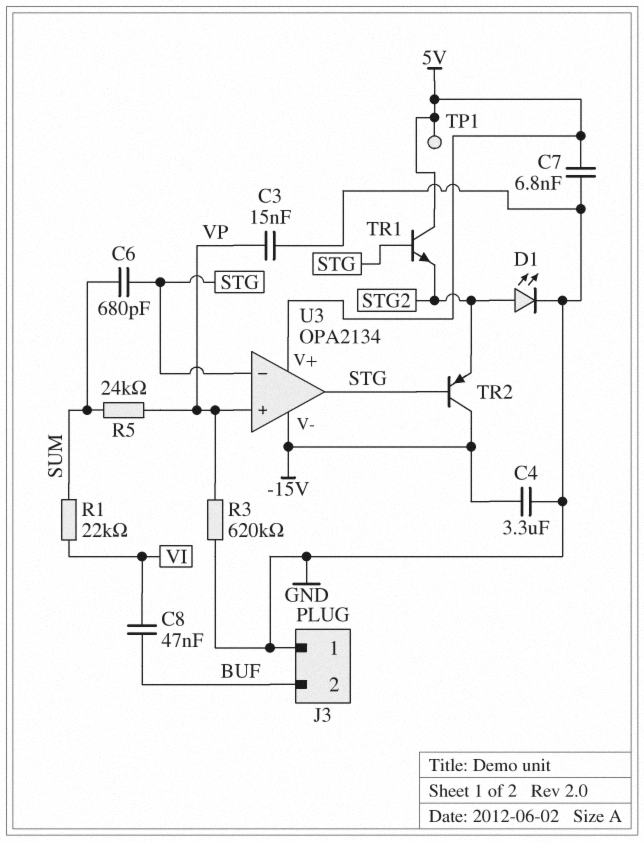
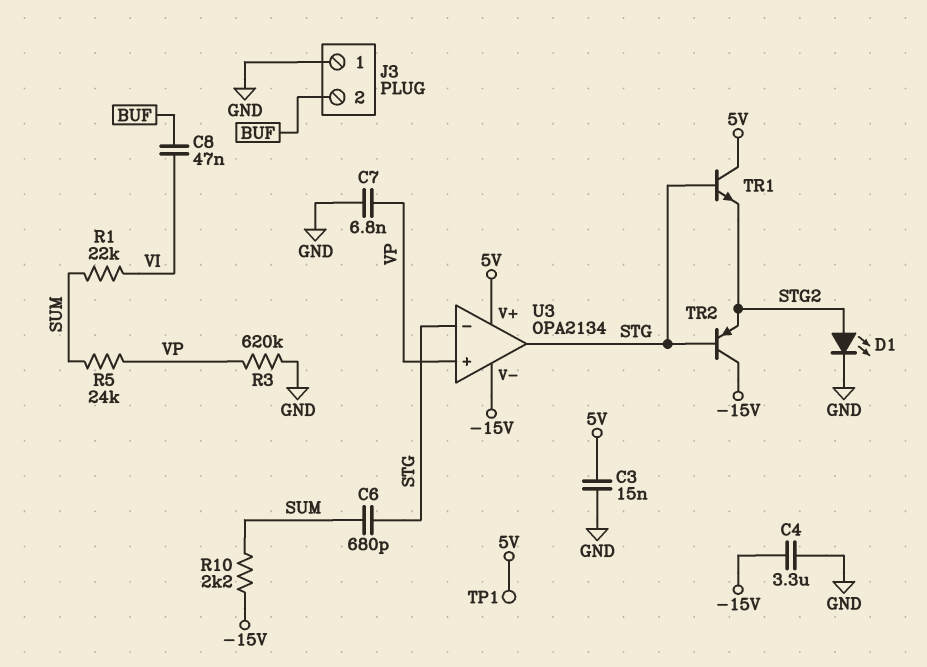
C3: 15nF (GND, VP) -> 15nF (5V, GND)
C7: 6.8nF (5V, GND) -> 6.8nF (GND, VP)
R10: none -> 2.2k (-15V, SUM)

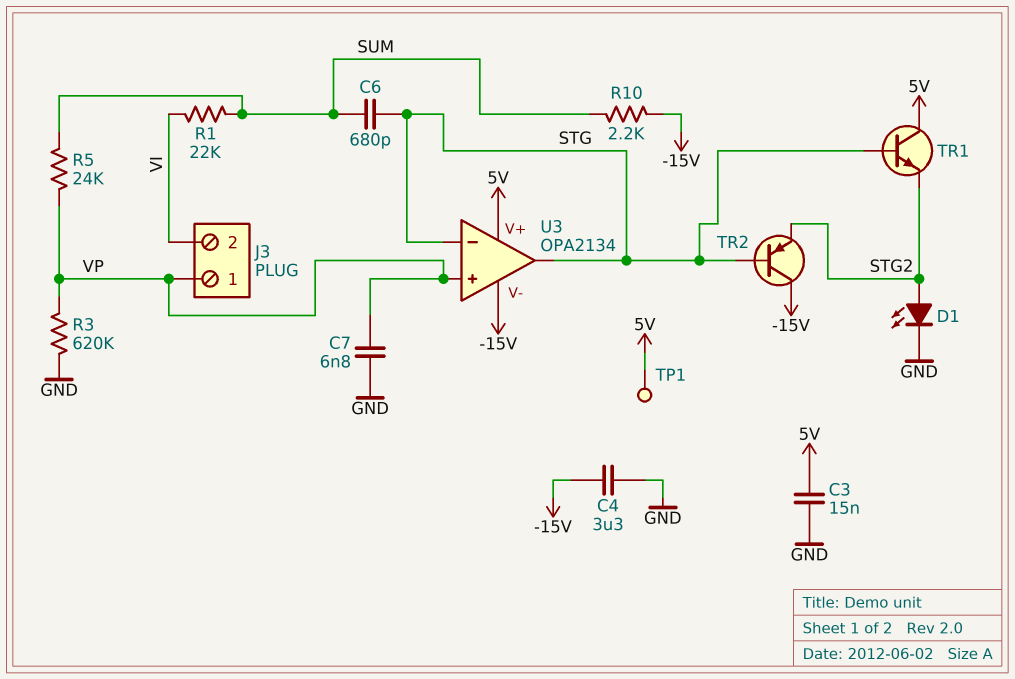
C8: 47nF (BUF, VI) -> none
J3 pin 1: GND -> VP
J3 pin 2: BUF -> VI

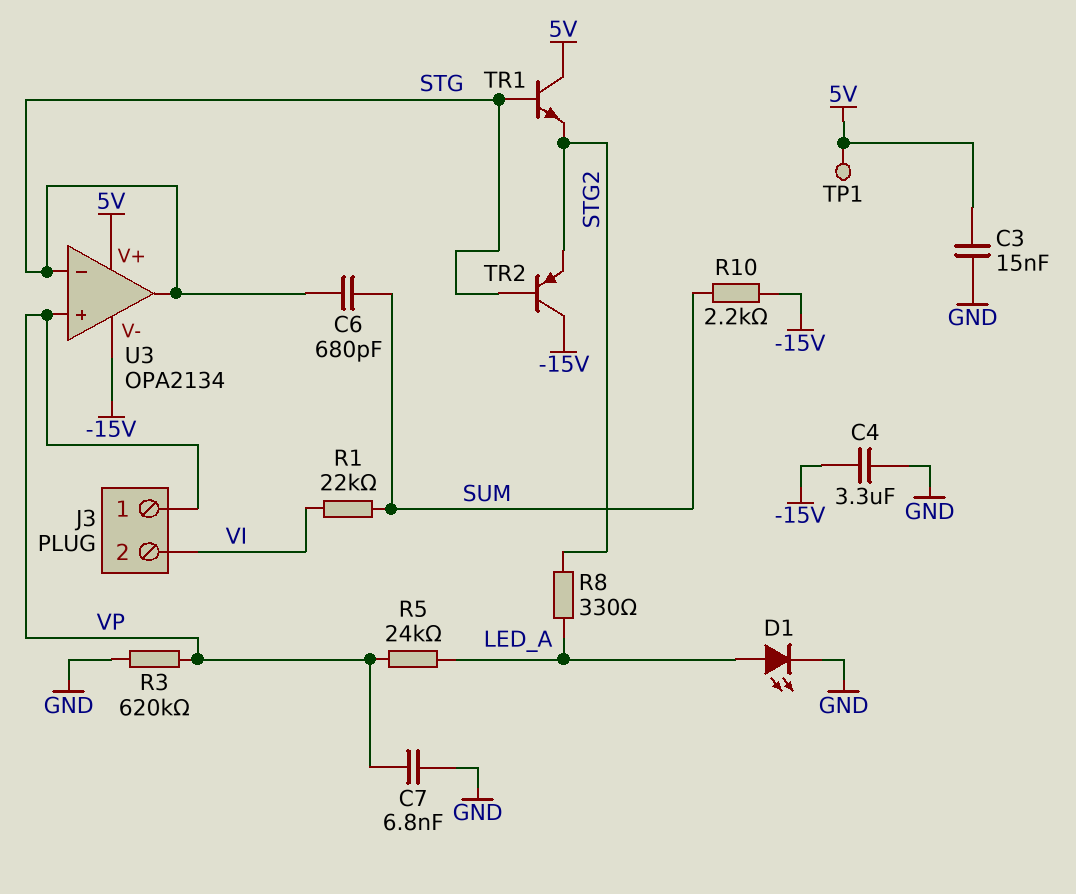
D1: LED (A STG2, K GND) -> LED (A LED_A, K GND)
R5: 24k (SUM, VP) -> 24k (LED_A, VP)
R8: none -> 330 (LED_A, STG2)

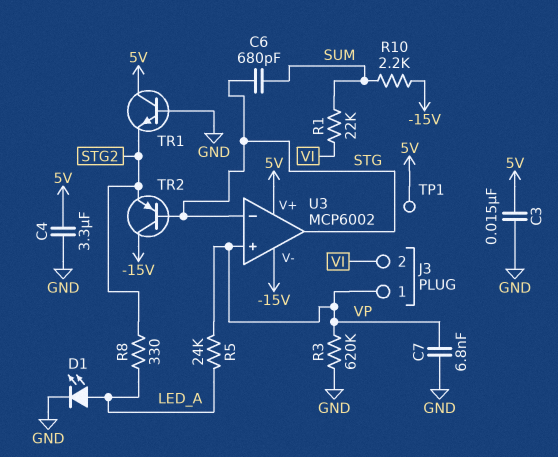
C4: 3.3uF (-15V, GND) -> 3.3uF (5V, GND)
TR1: NPN (B STG, C 5V, E STG2) -> NPN (B GND, C 5V, E STG2)
U3: OPA2134 -> MCP6002

